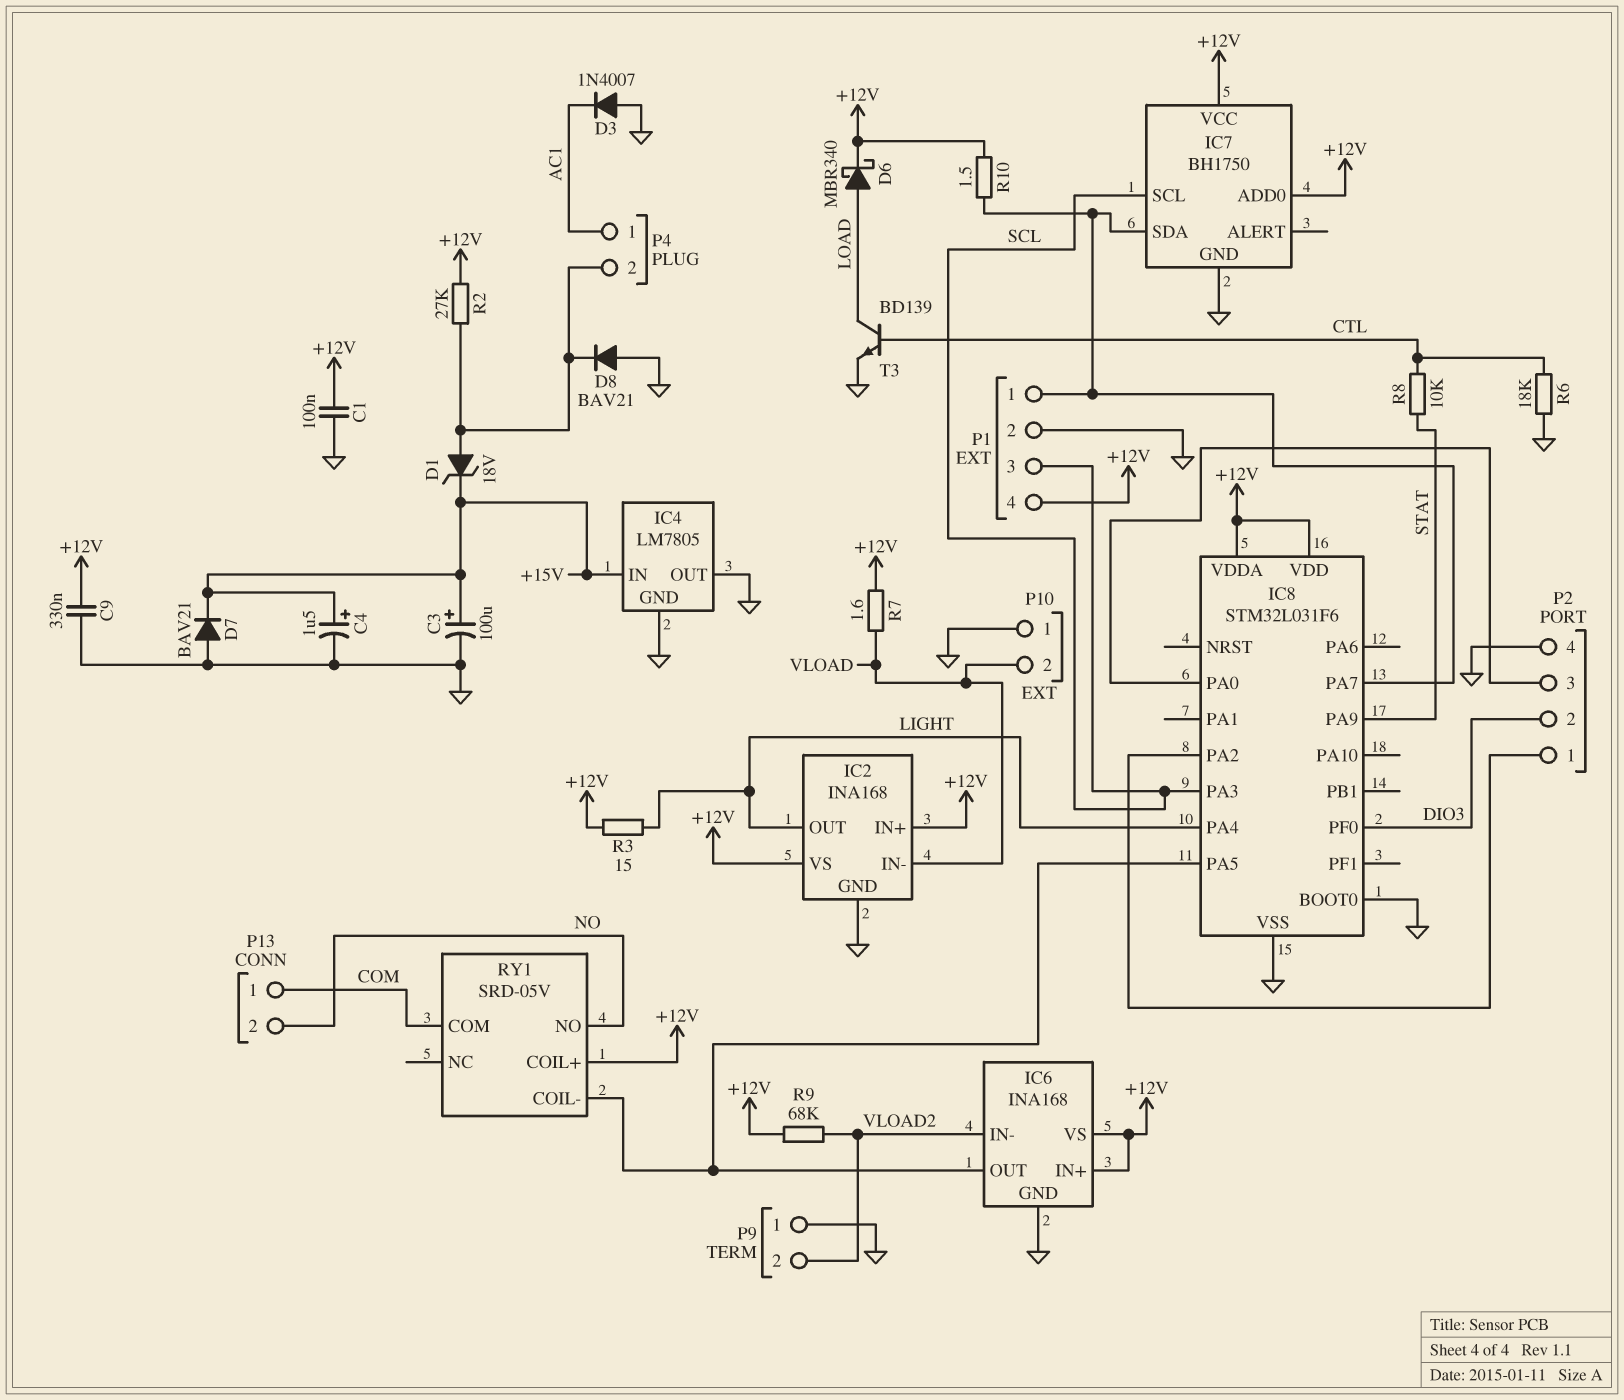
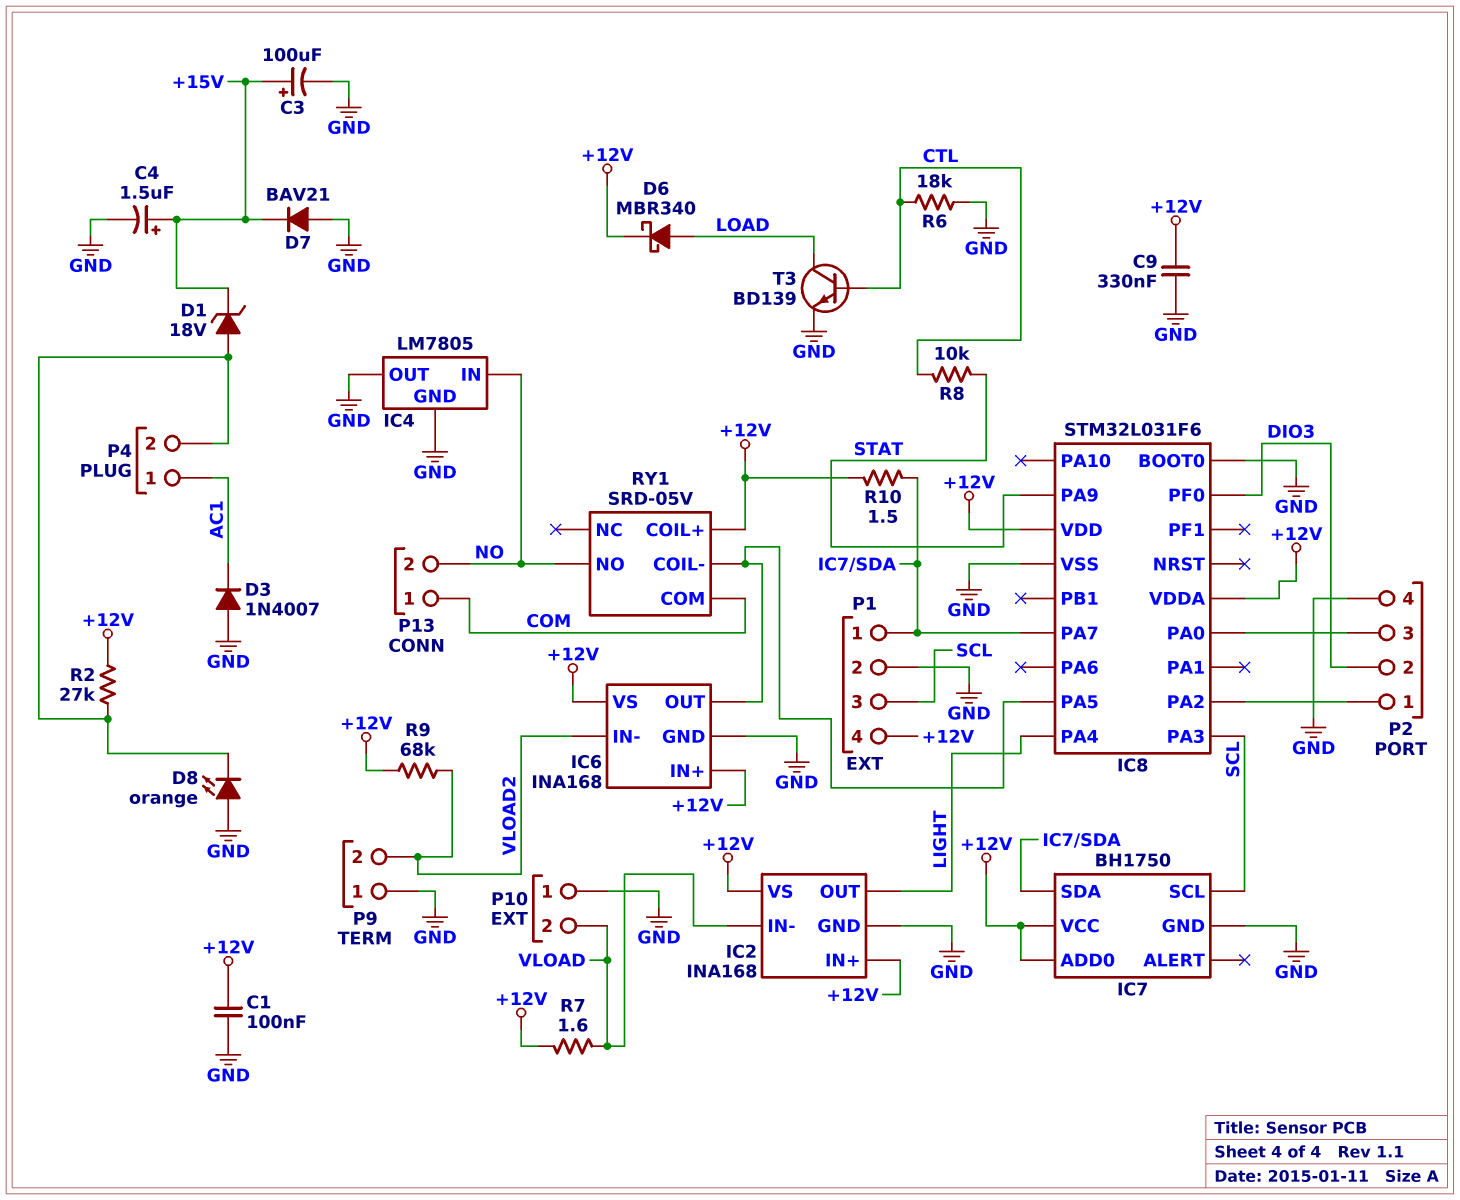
D8: diode BAV21 (A GND, K P4/2) -> LED orange (A GND, K P4/2)
IC4 pin IN: +15V -> NO
R3: 15 (+12V, LIGHT) -> none

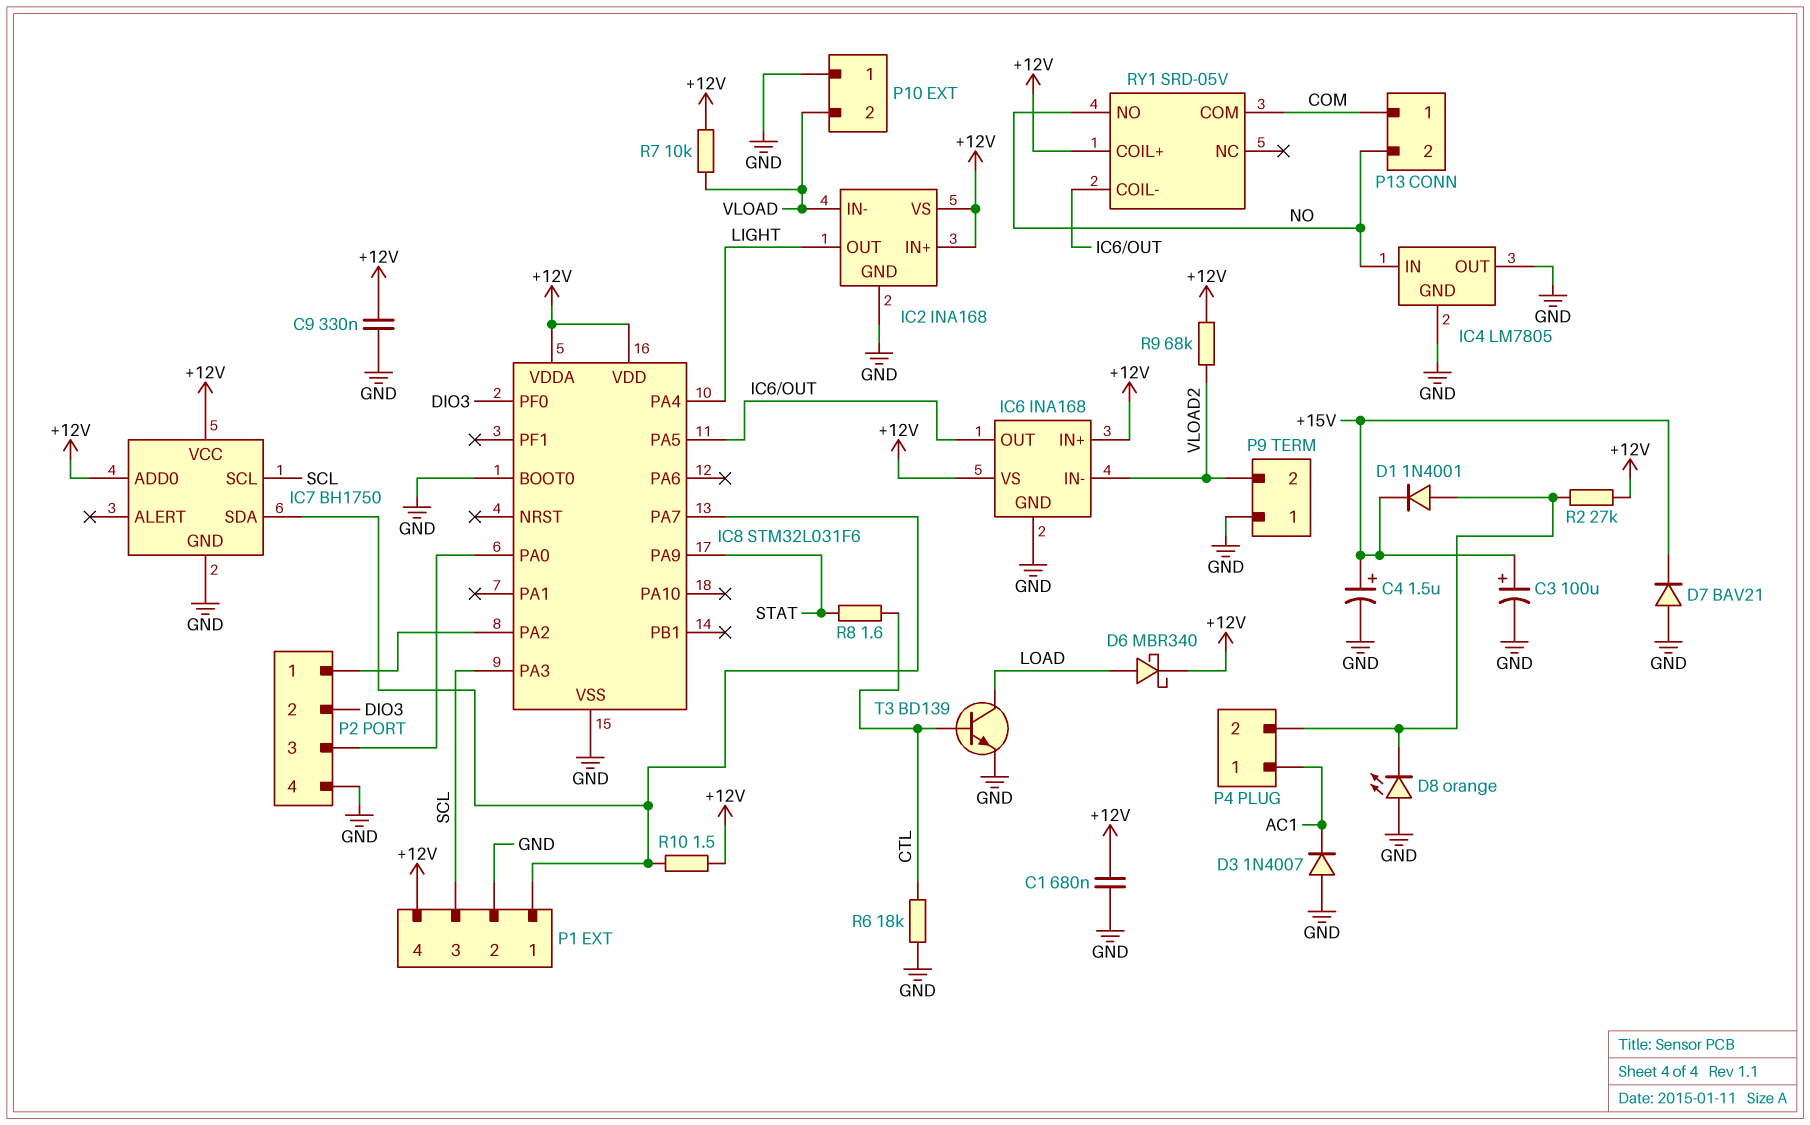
C1: 100nF (+12V, GND) -> 680nF (+12V, GND)
D1: zener 18V (A P4/2, K +15V) -> diode 1N4001 (A P4/2, K +15V)
R7: 1.6 (+12V, VLOAD) -> 10k (+12V, VLOAD)
R8: 10k (CTL, STAT) -> 1.6 (CTL, STAT)

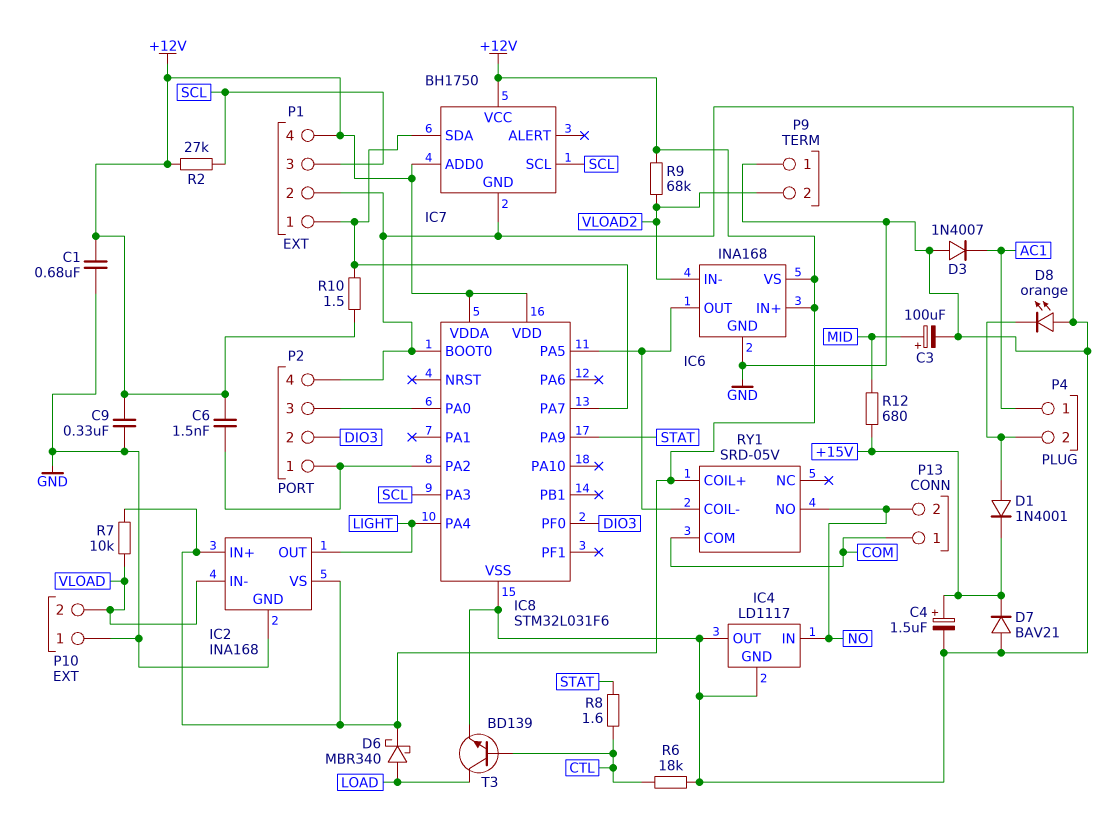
C3: 100uF (plus +15V, minus GND) -> 100uF (plus MID, minus GND)
C6: none -> 1.5nF (+12V, IC8/PA2)
IC4: LM7805 -> LD1117
R2: 27k (+12V, P4/2) -> 27k (+12V, SCL)
R12: none -> 680 (+15V, MID)

